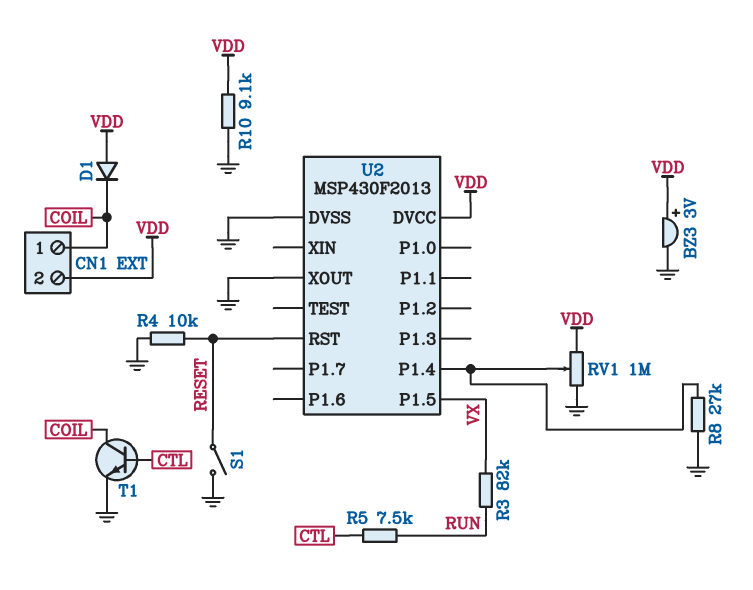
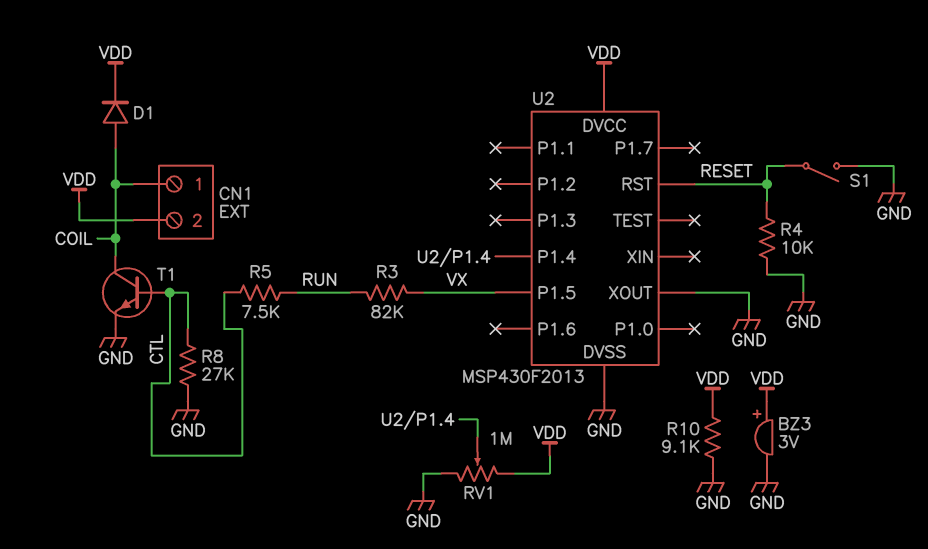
D1: diode (A VDD, K COIL) -> diode (A COIL, K VDD)
R8: 27k (GND, U2/P1.4) -> 27k (CTL, GND)

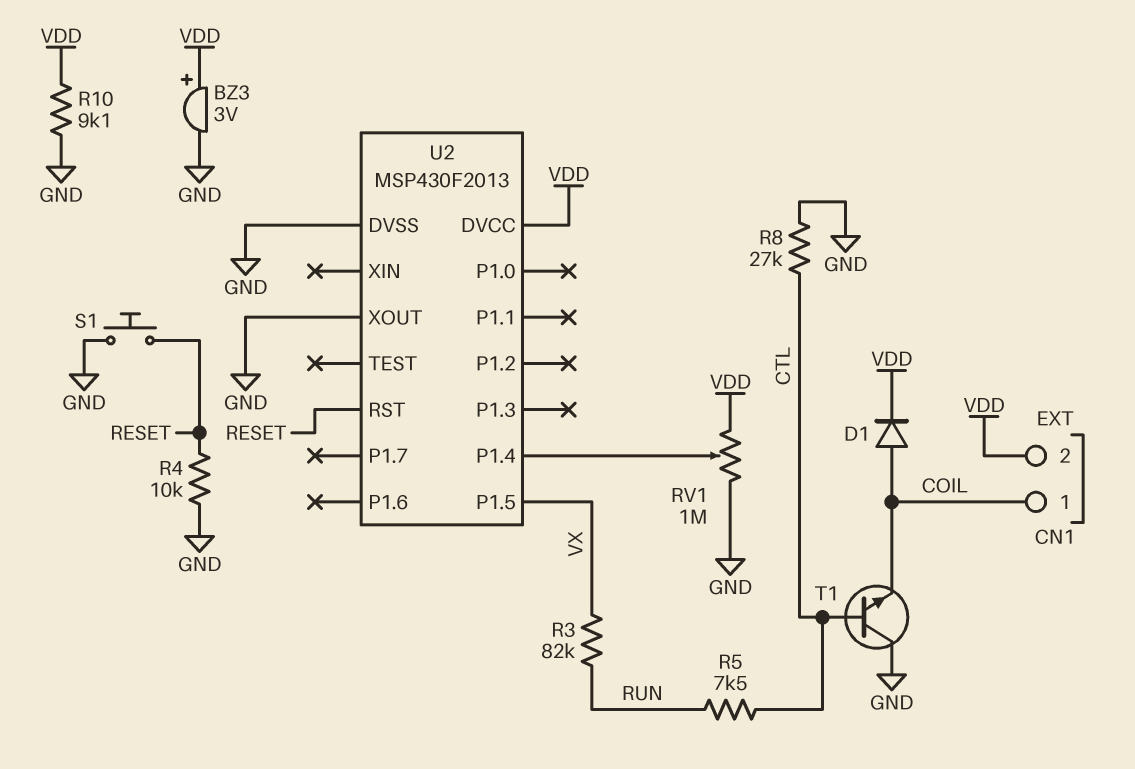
S1: switch (GND, RESET) -> button (GND, RESET)
T1: NPN (B CTL, C COIL, E GND) -> NPN (B CTL, C GND, E COIL)

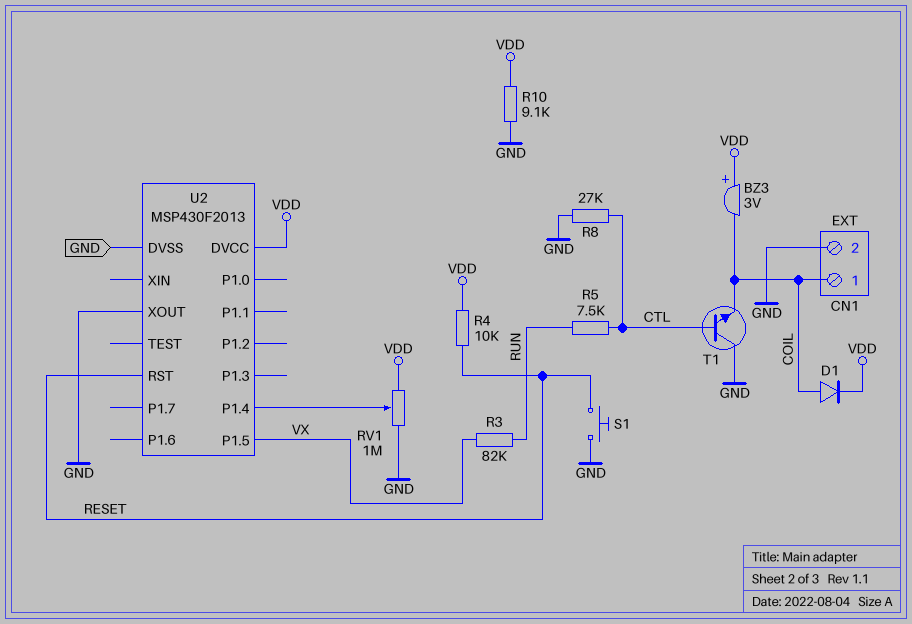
BZ3: buzzer 3V (plus VDD, minus GND) -> buzzer 3V (plus VDD, minus COIL)
CN1 pin 2: VDD -> GND
R4: 10k (GND, RESET) -> 10k (RESET, VDD)

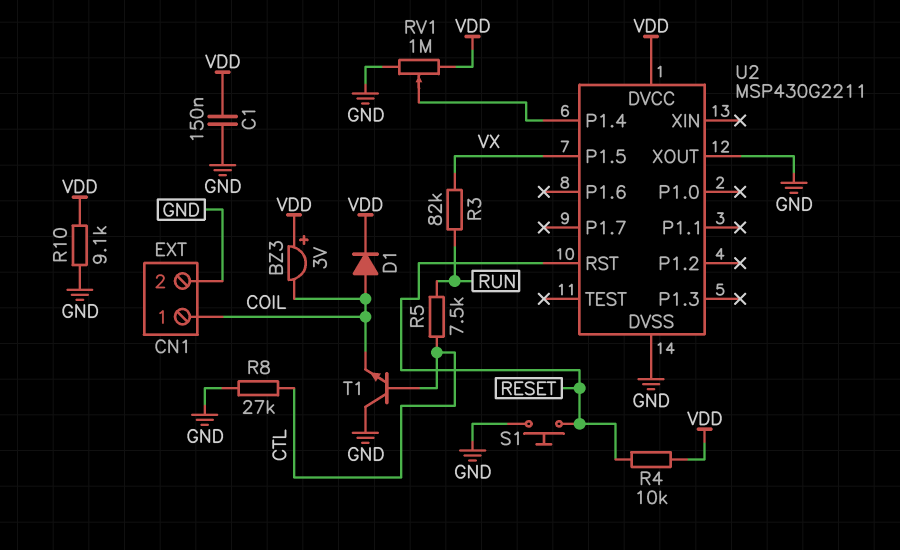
C1: none -> 150nF (GND, VDD)
U2: MSP430F2013 -> MSP430G2211

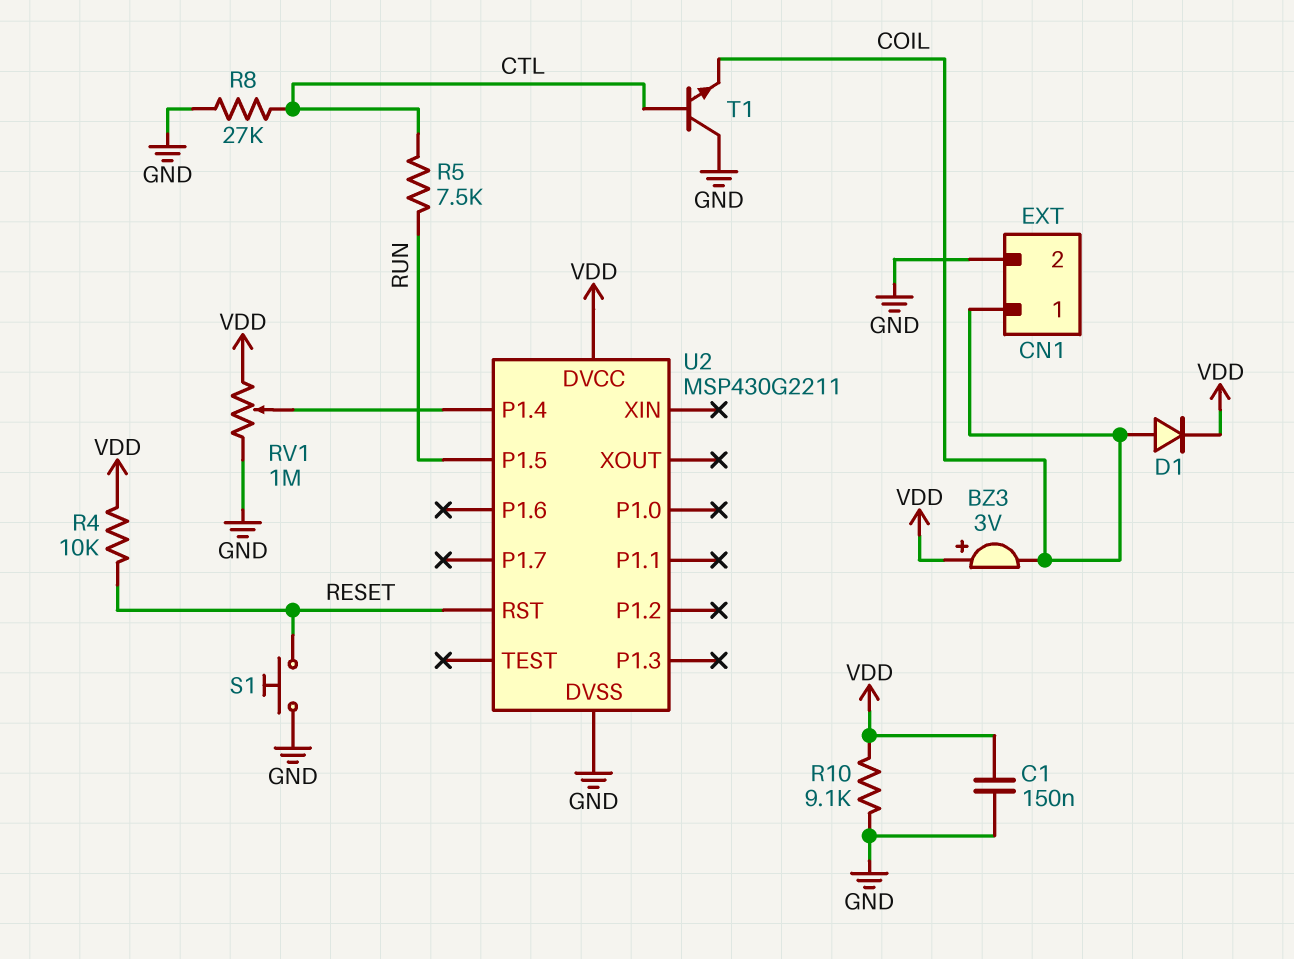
R3: 82k (RUN, VX) -> none
U2 pin P1.5: VX -> RUN
U2 pin XOUT: GND -> none

